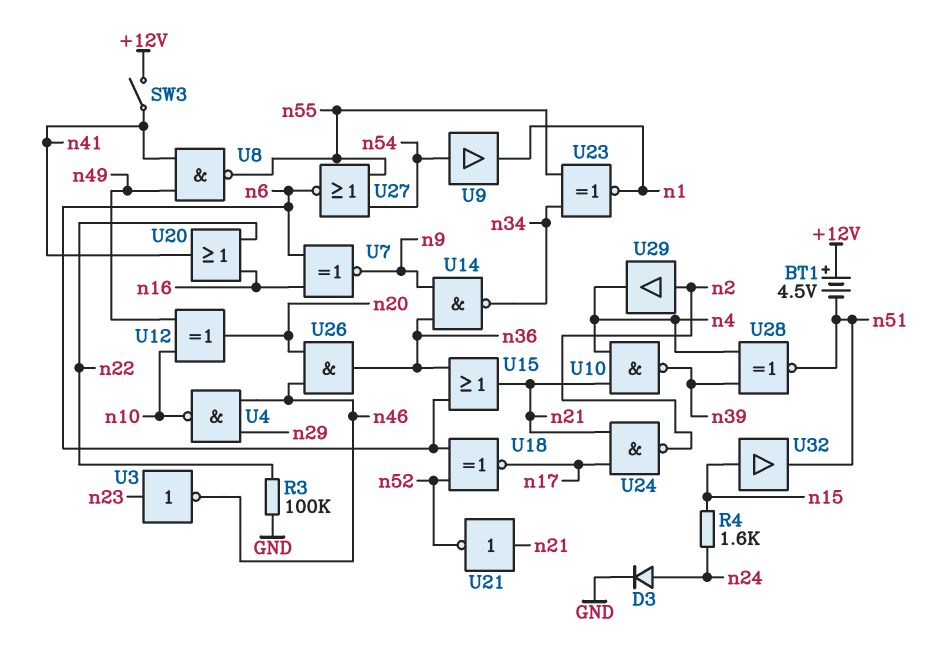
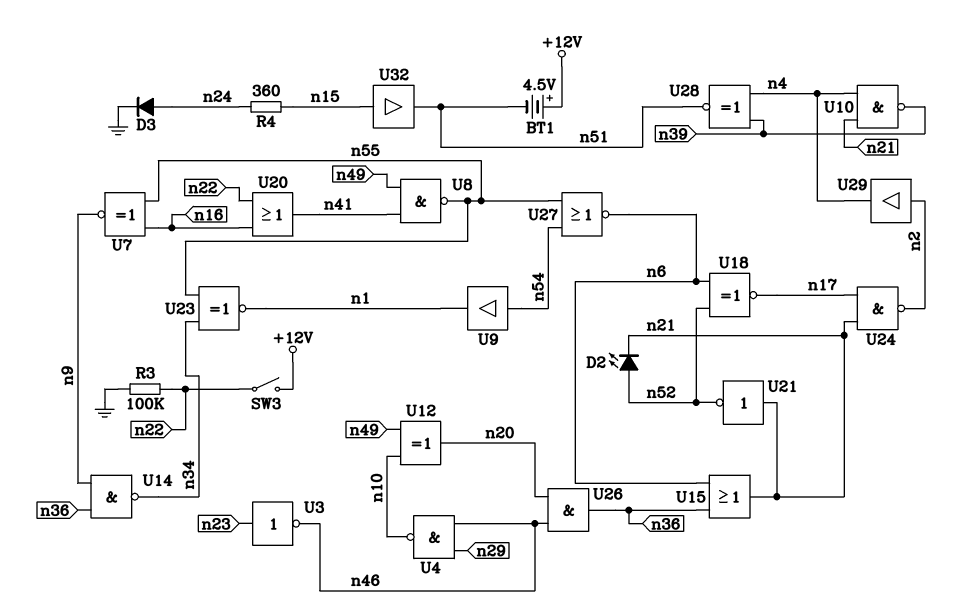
D2: none -> LED (A n52, K n21)
R4: 1.6k (n15, n24) -> 360 (n15, n24)
SW3: switch (+12V, n41) -> switch (+12V, n22)
U7: XNOR (in n6, in n16, out n9) -> XNOR (in n16, in n55, out n9)

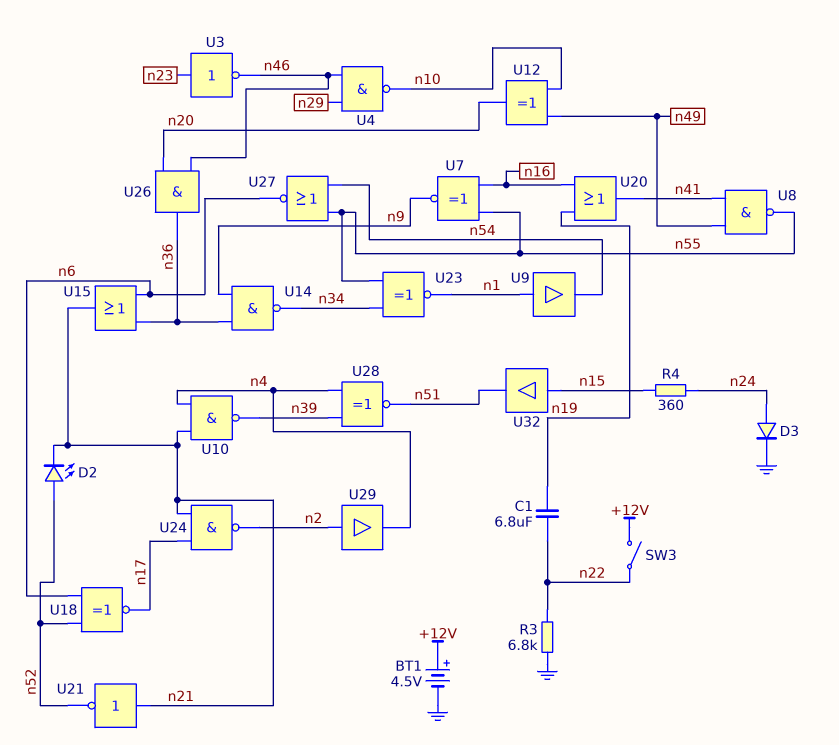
BT1: 4.5V (plus +12V, minus n51) -> 4.5V (plus +12V, minus GND)
C1: none -> 6.8uF (n19, n22)
R3: 100k (GND, n22) -> 6.8k (GND, n22)
U9: buffer (in n54, out n1) -> buffer (in n1, out n54)
U20: OR (in n16, in n22, out n41) -> OR (in n16, in n19, out n41)

